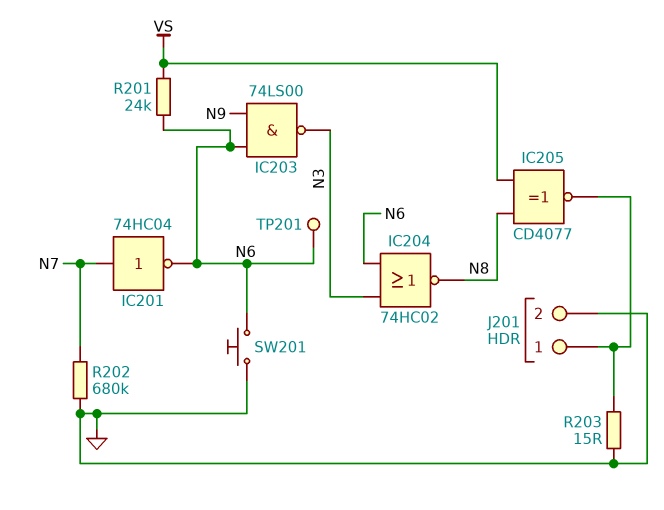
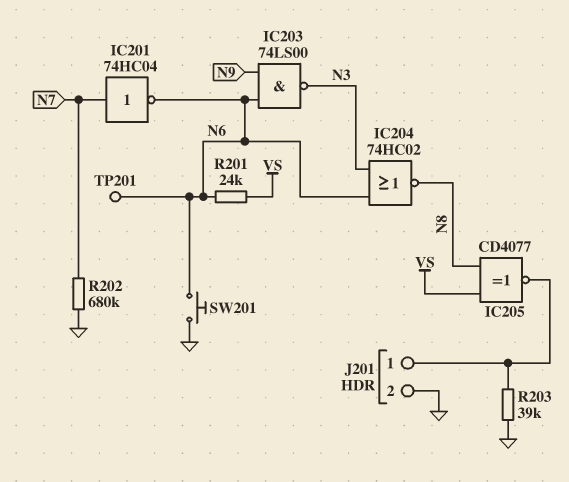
R203: 15 (GND, J201/1) -> 39k (GND, J201/1)

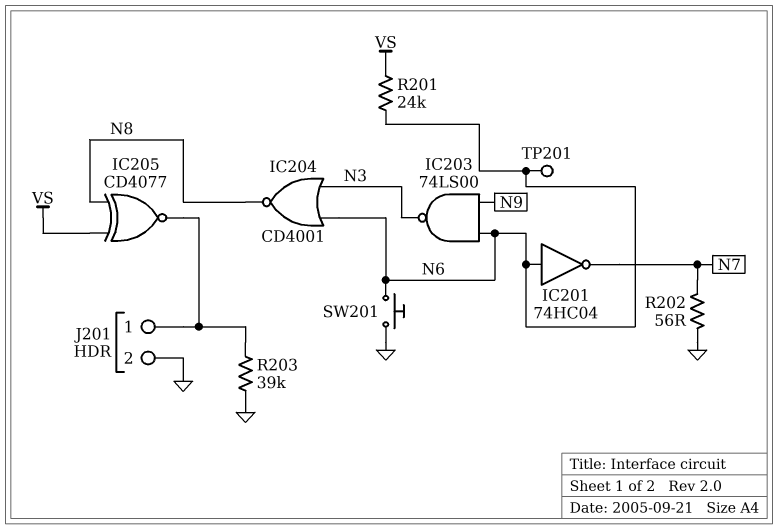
IC201: NOT 74HC04 (in N7, out N6) -> NOT 74HC04 (in N6, out N7)
IC204: NOR 74HC02 (in N3, in N6, out N8) -> NOR CD4001 (in N3, in N6, out N8)
R202: 680k (GND, N7) -> 56 (GND, N7)

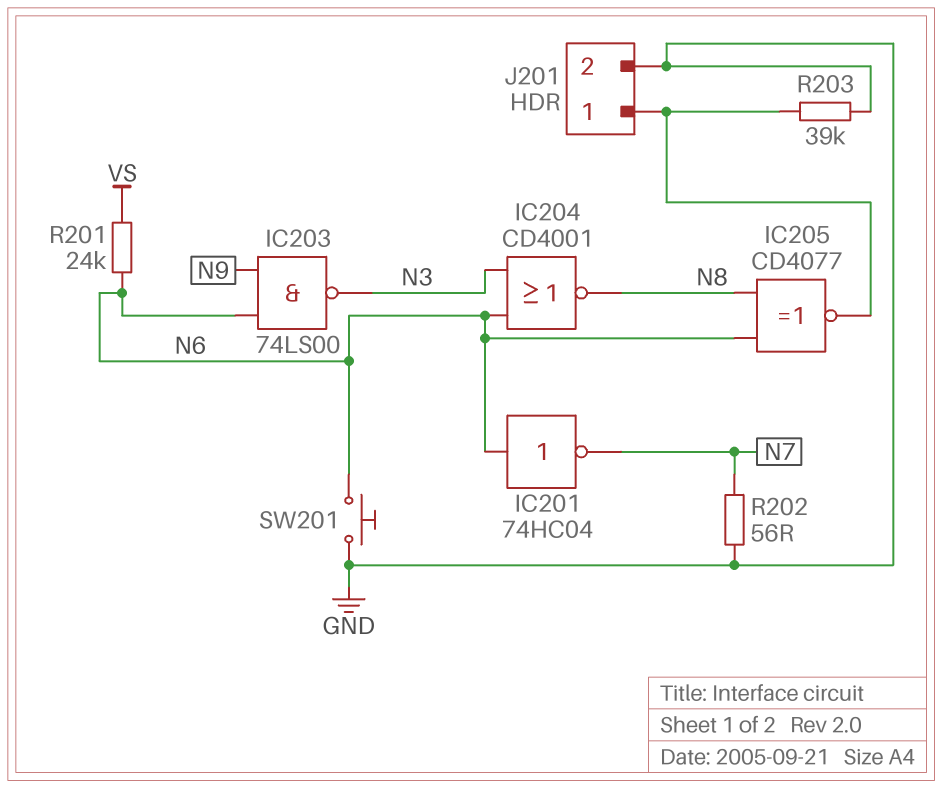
IC205: XNOR CD4077 (in N8, in VS, out J201/1) -> XNOR CD4077 (in N6, in N8, out J201/1)
TP201: test point (N6) -> none

